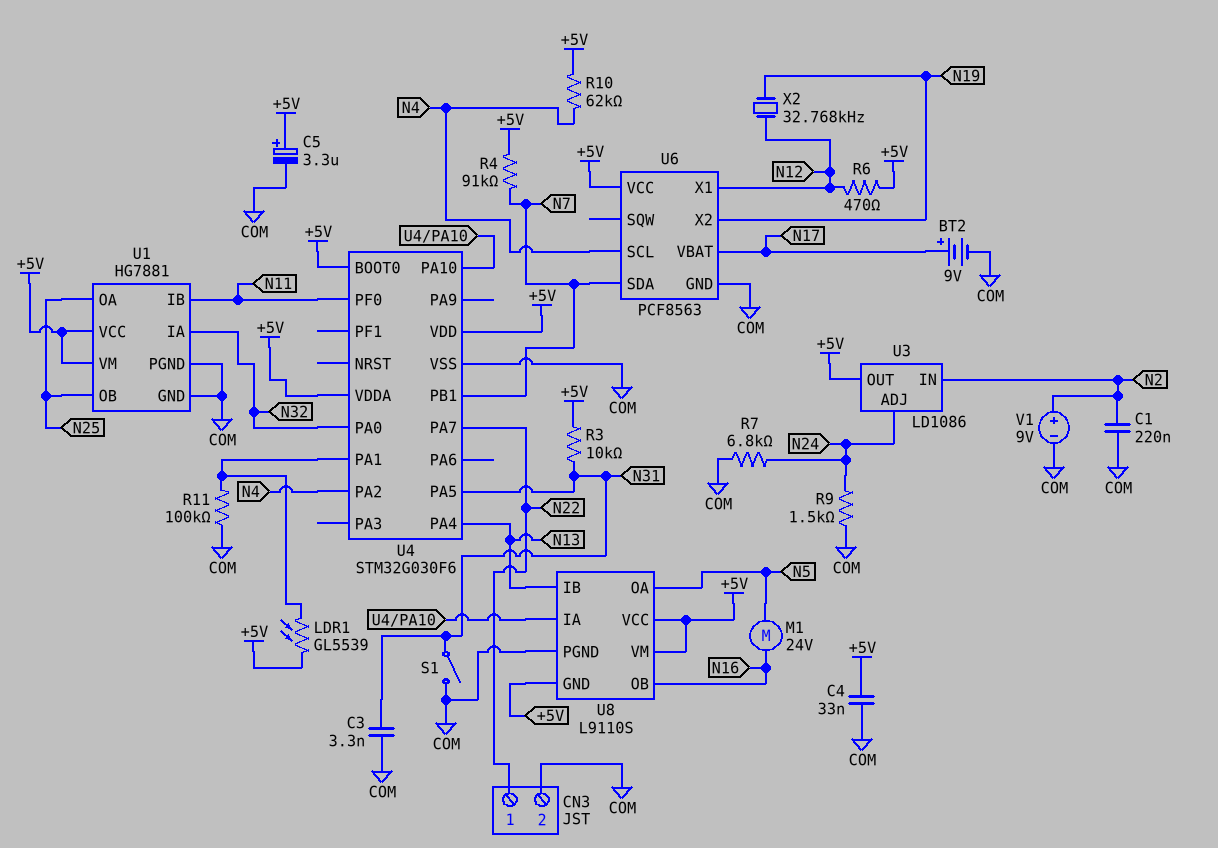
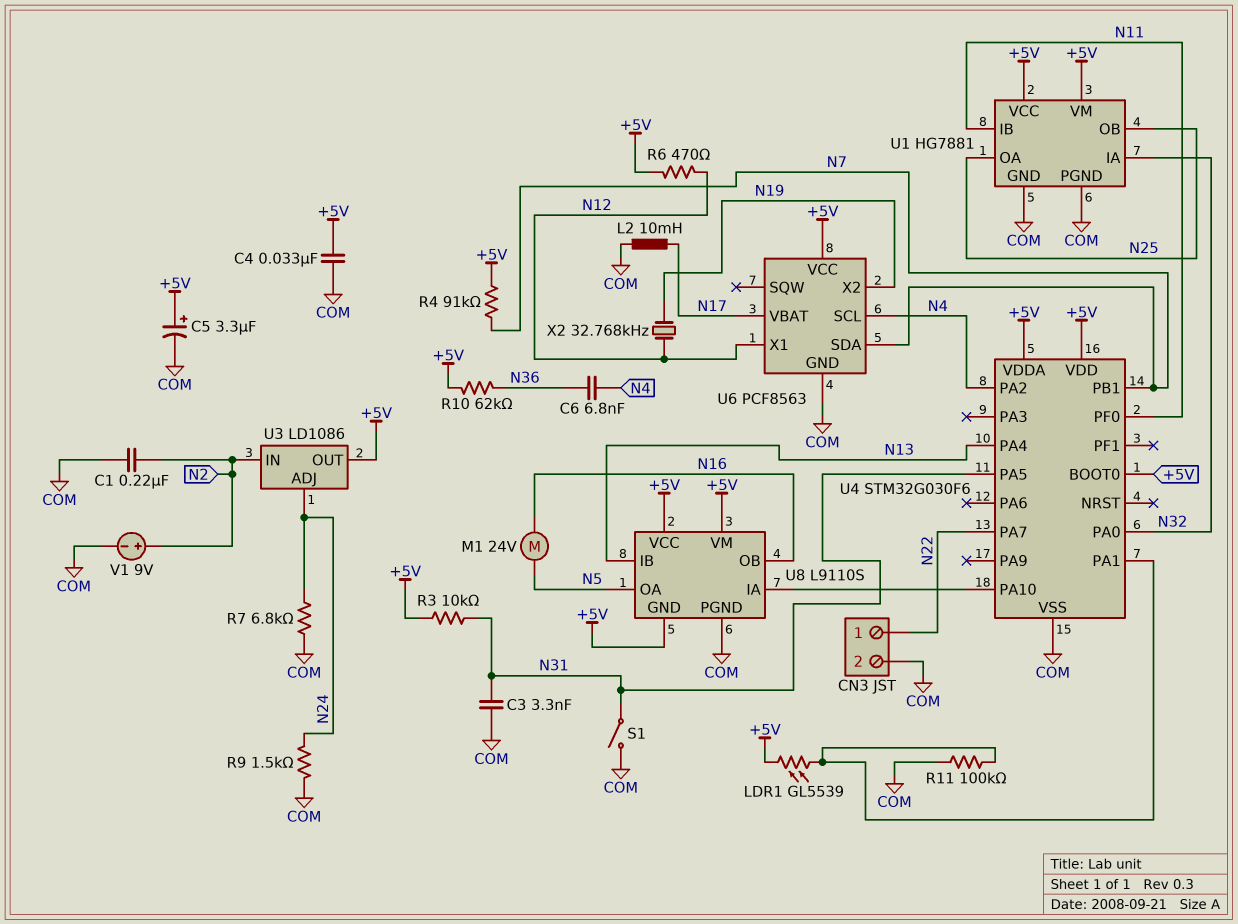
BT2: 9V (plus N17, minus COM) -> none
C6: none -> 6.8nF (N4, N36)
L2: none -> 10mH (COM, N17)
R10: 62k (+5V, N4) -> 62k (+5V, N36)

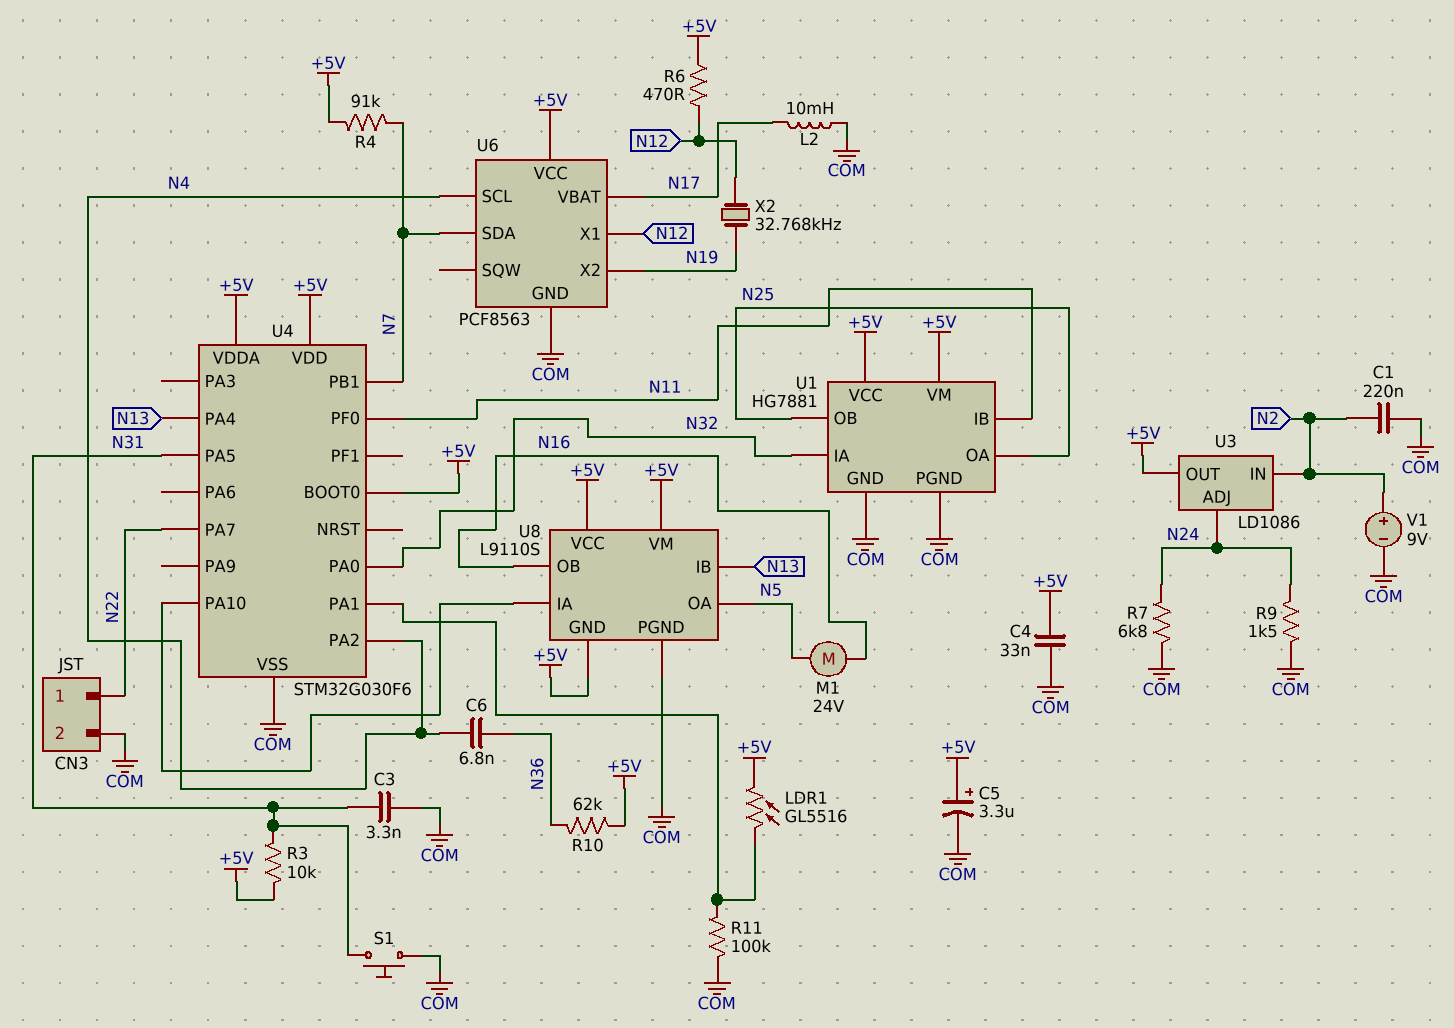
LDR1: GL5539 (+5V, U4/PA1) -> GL5516 (+5V, U4/PA1)
S1: switch (COM, N31) -> button (COM, N31)

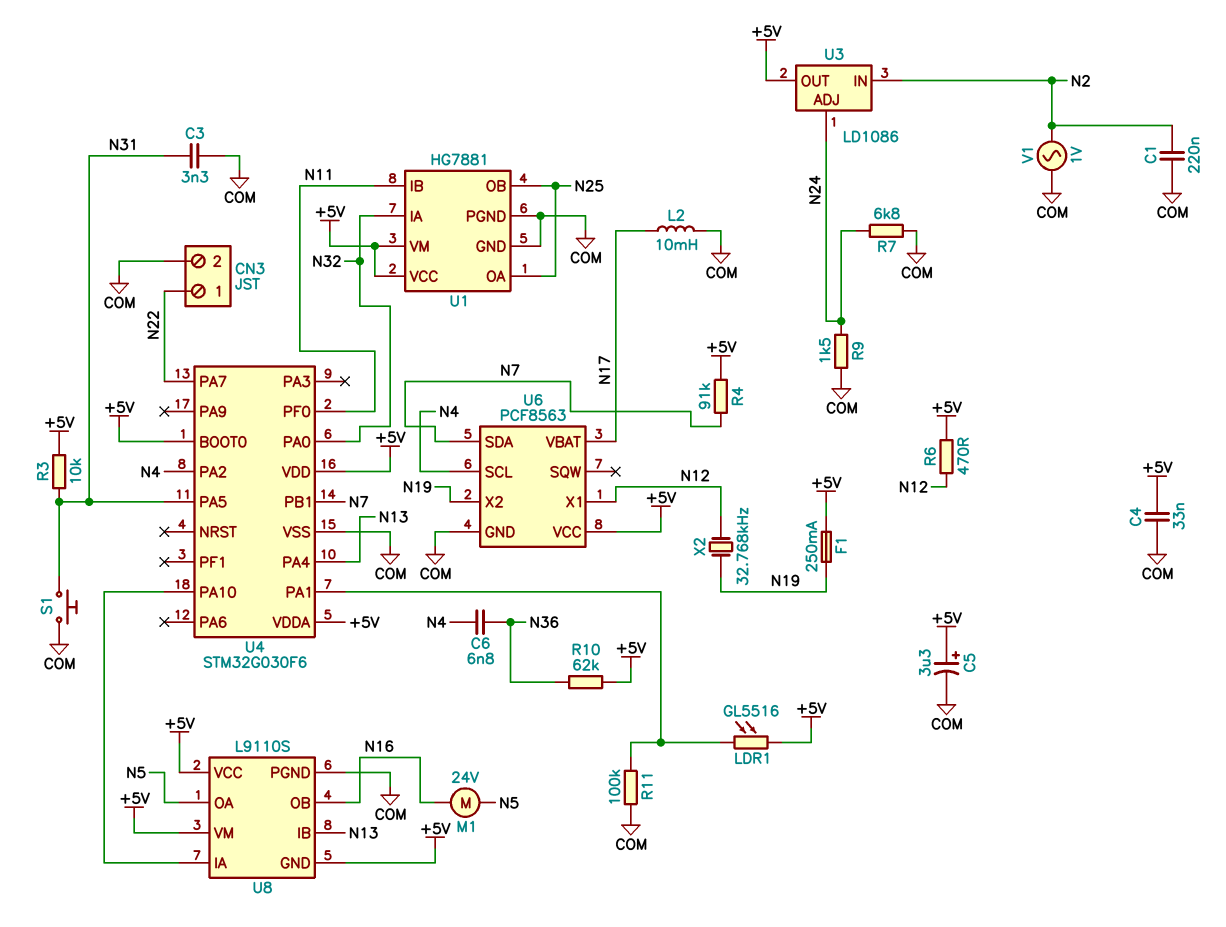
F1: none -> 250mA (+5V, N19)
V1: 9V (plus N2, minus COM) -> AC 1V (COM, N2)

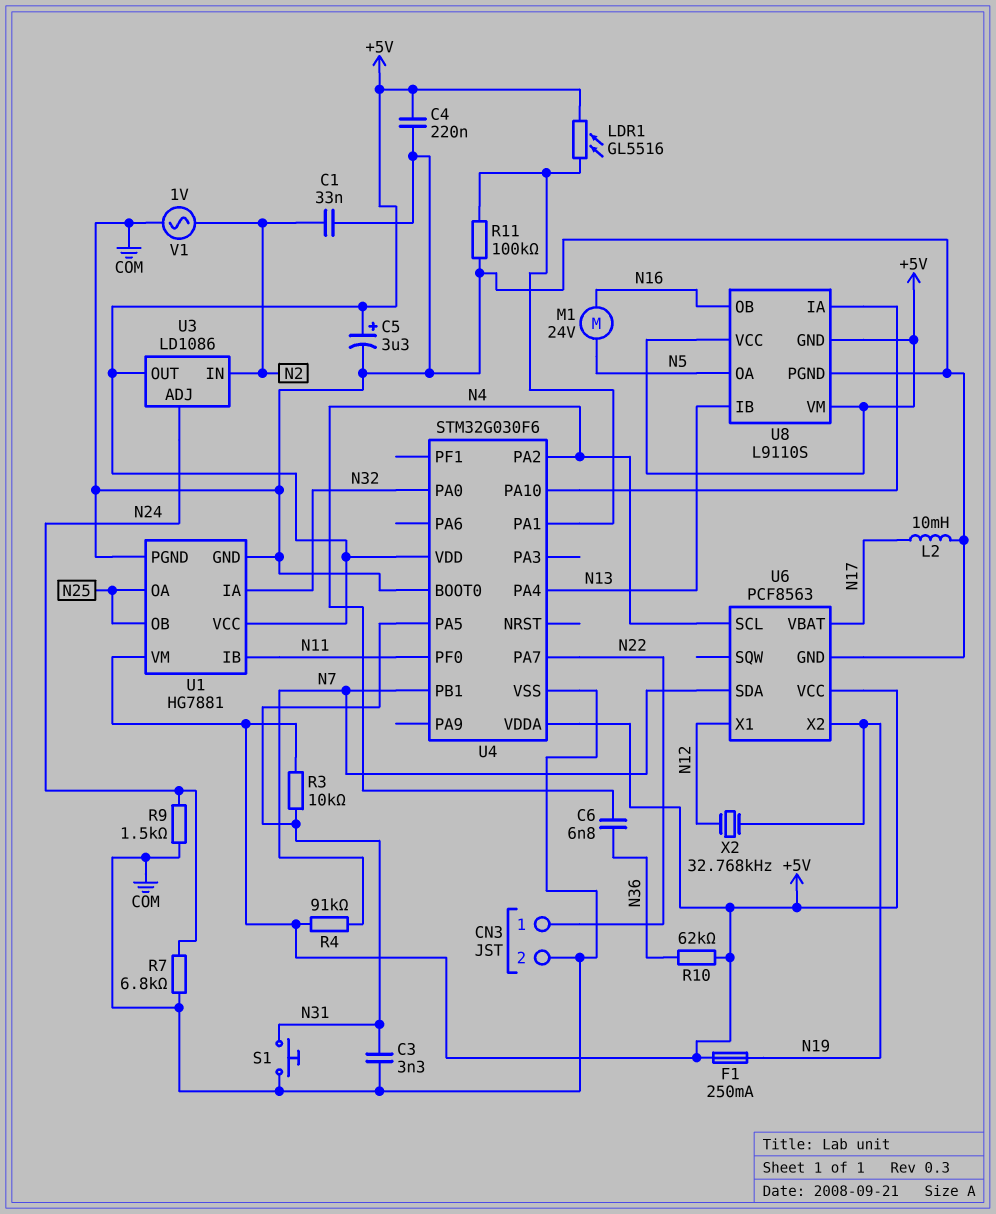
C1: 220nF (COM, N2) -> 33nF (COM, N2)
C4: 33nF (+5V, COM) -> 220nF (+5V, COM)
R6: 470 (+5V, N12) -> none
U4 pin BOOT0: +5V -> COM

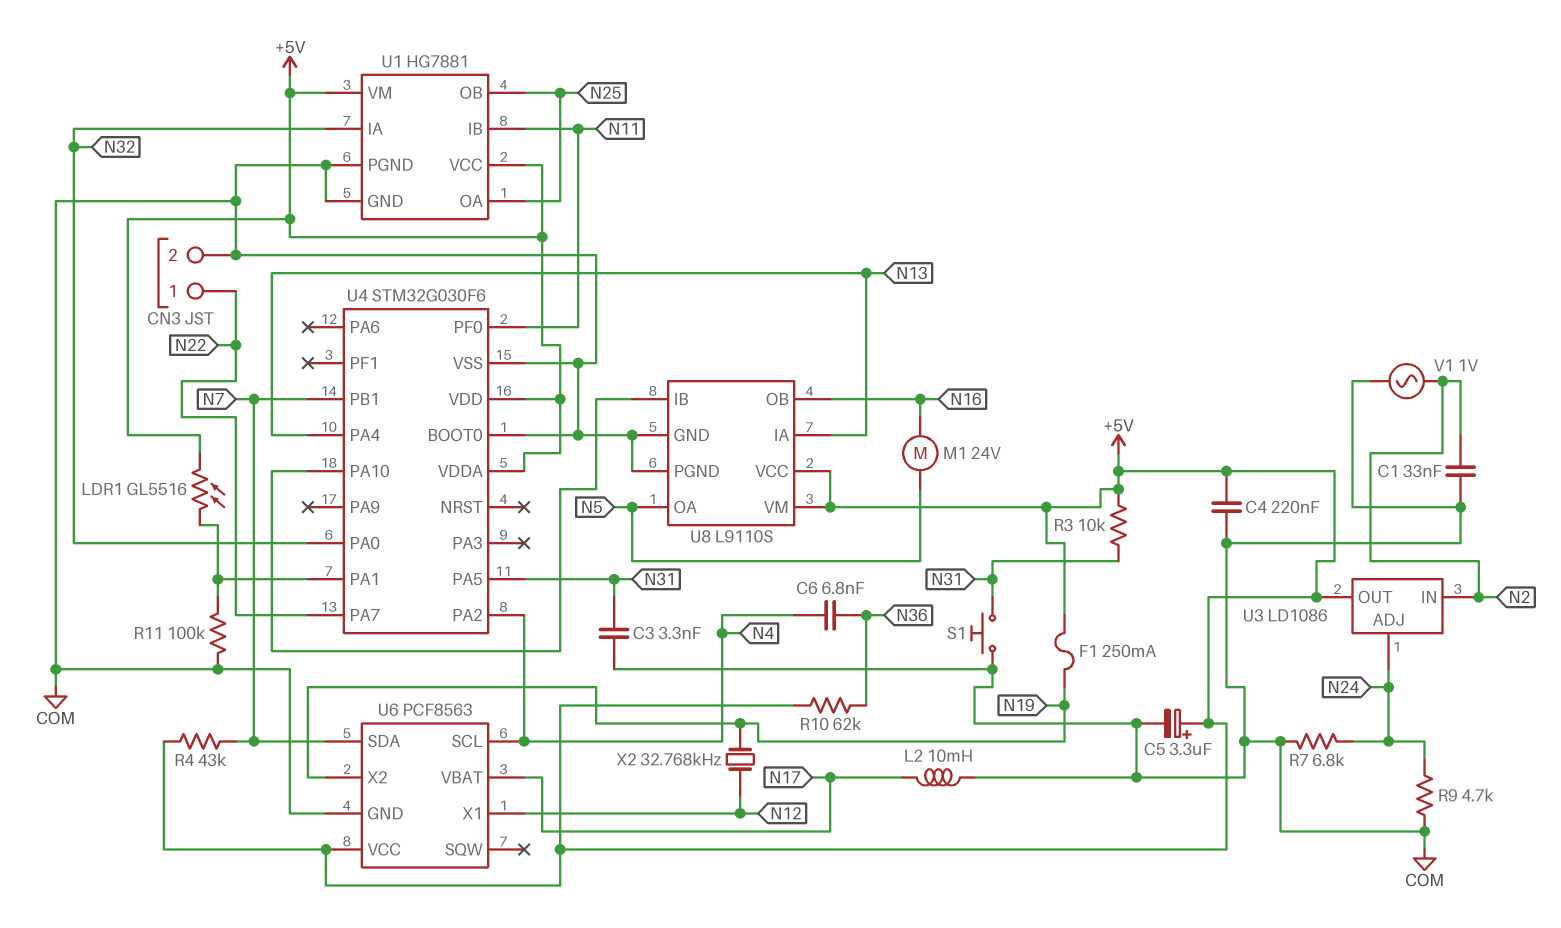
R4: 91k (+5V, N7) -> 43k (+5V, N7)
R9: 1.5k (COM, N24) -> 4.7k (COM, N24)
U8 pin GND: +5V -> COM
U8 pin IA: U4/PA10 -> N13
U8 pin IB: N13 -> U4/PA10

